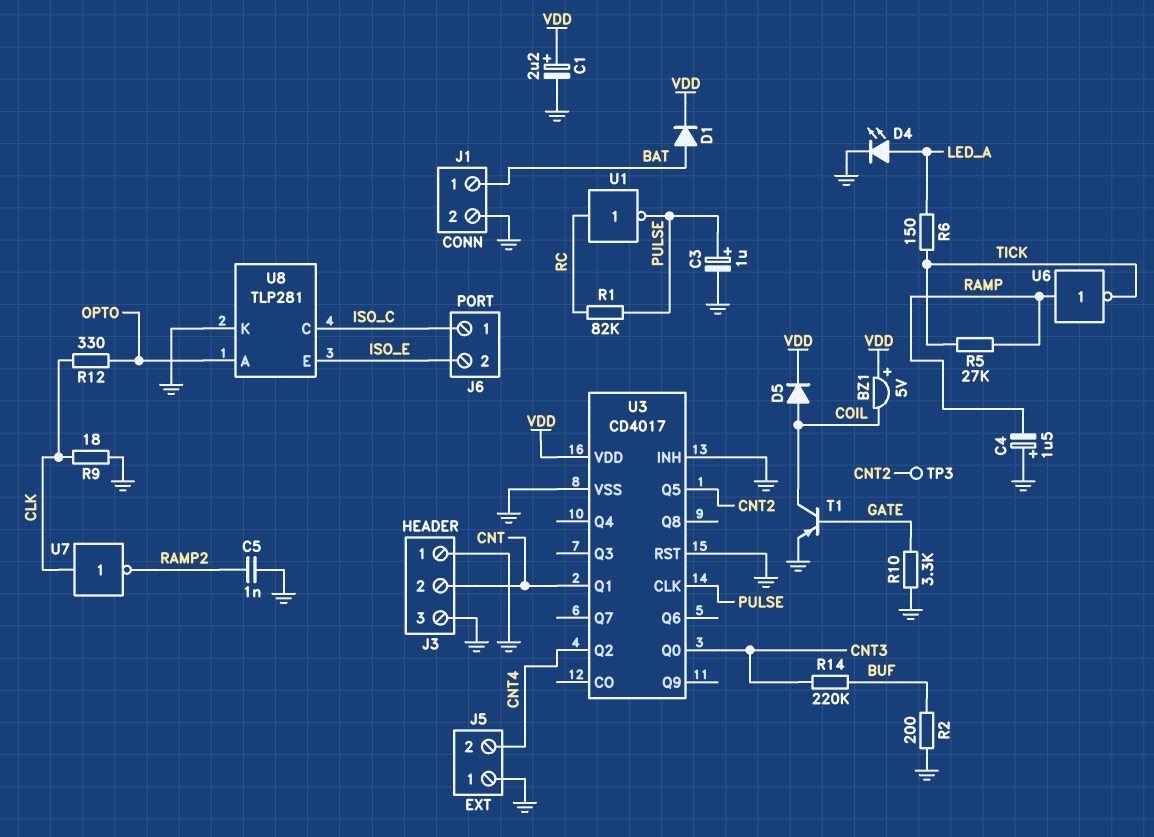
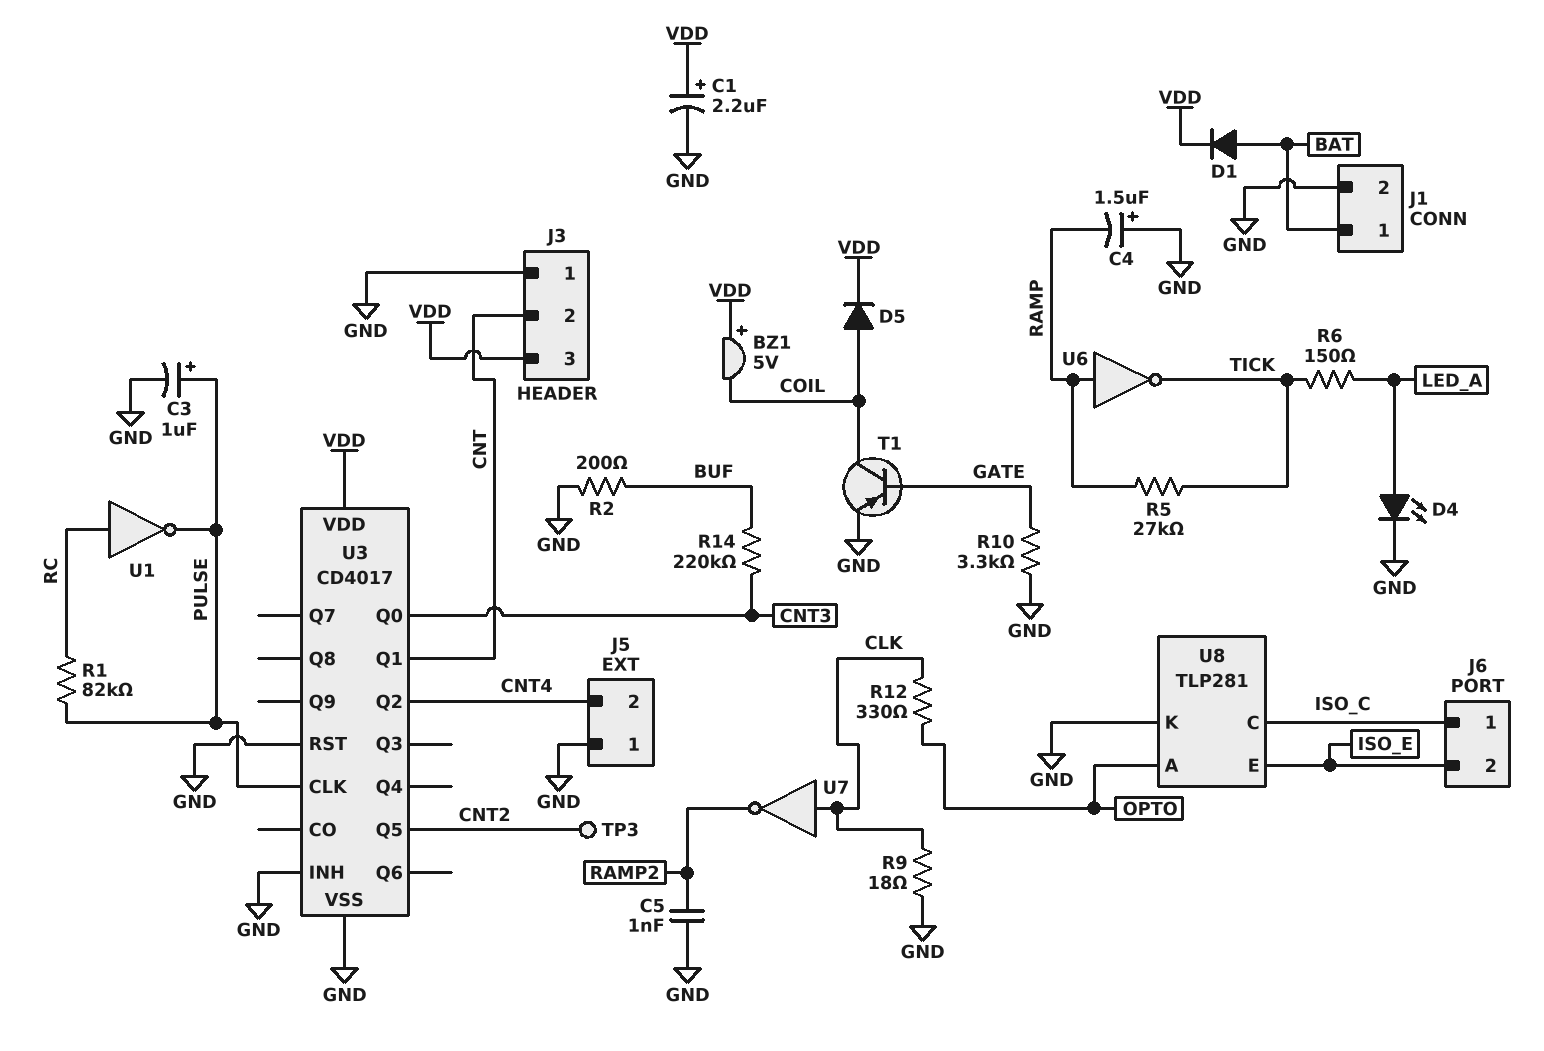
J3 pin 3: GND -> VDD

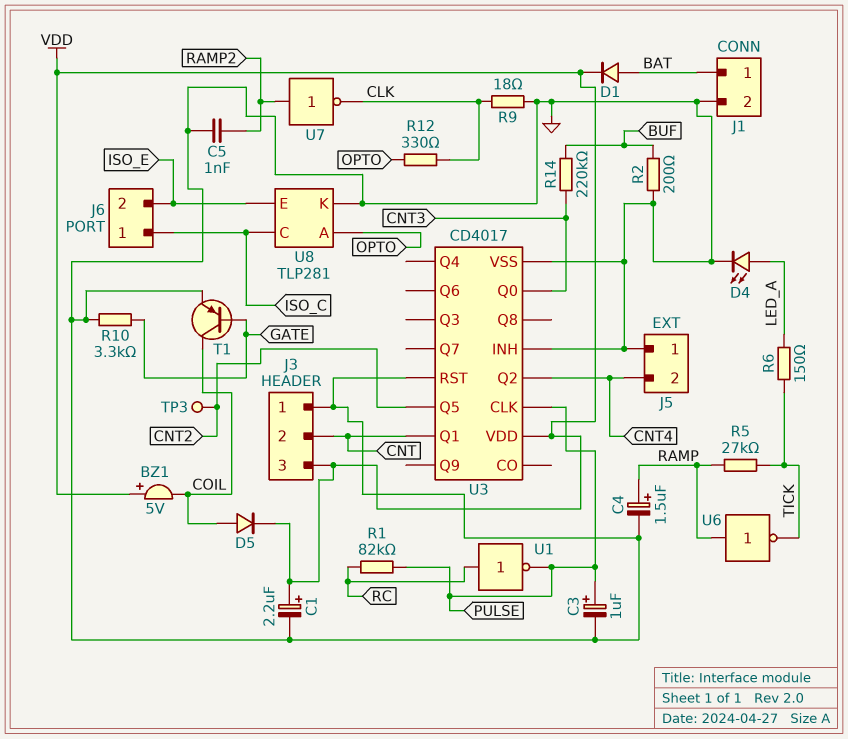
C4: 1.5uF (plus GND, minus RAMP) -> 1.5uF (plus RAMP, minus GND)
U7: NOT (in CLK, out RAMP2) -> NOT (in RAMP2, out CLK)

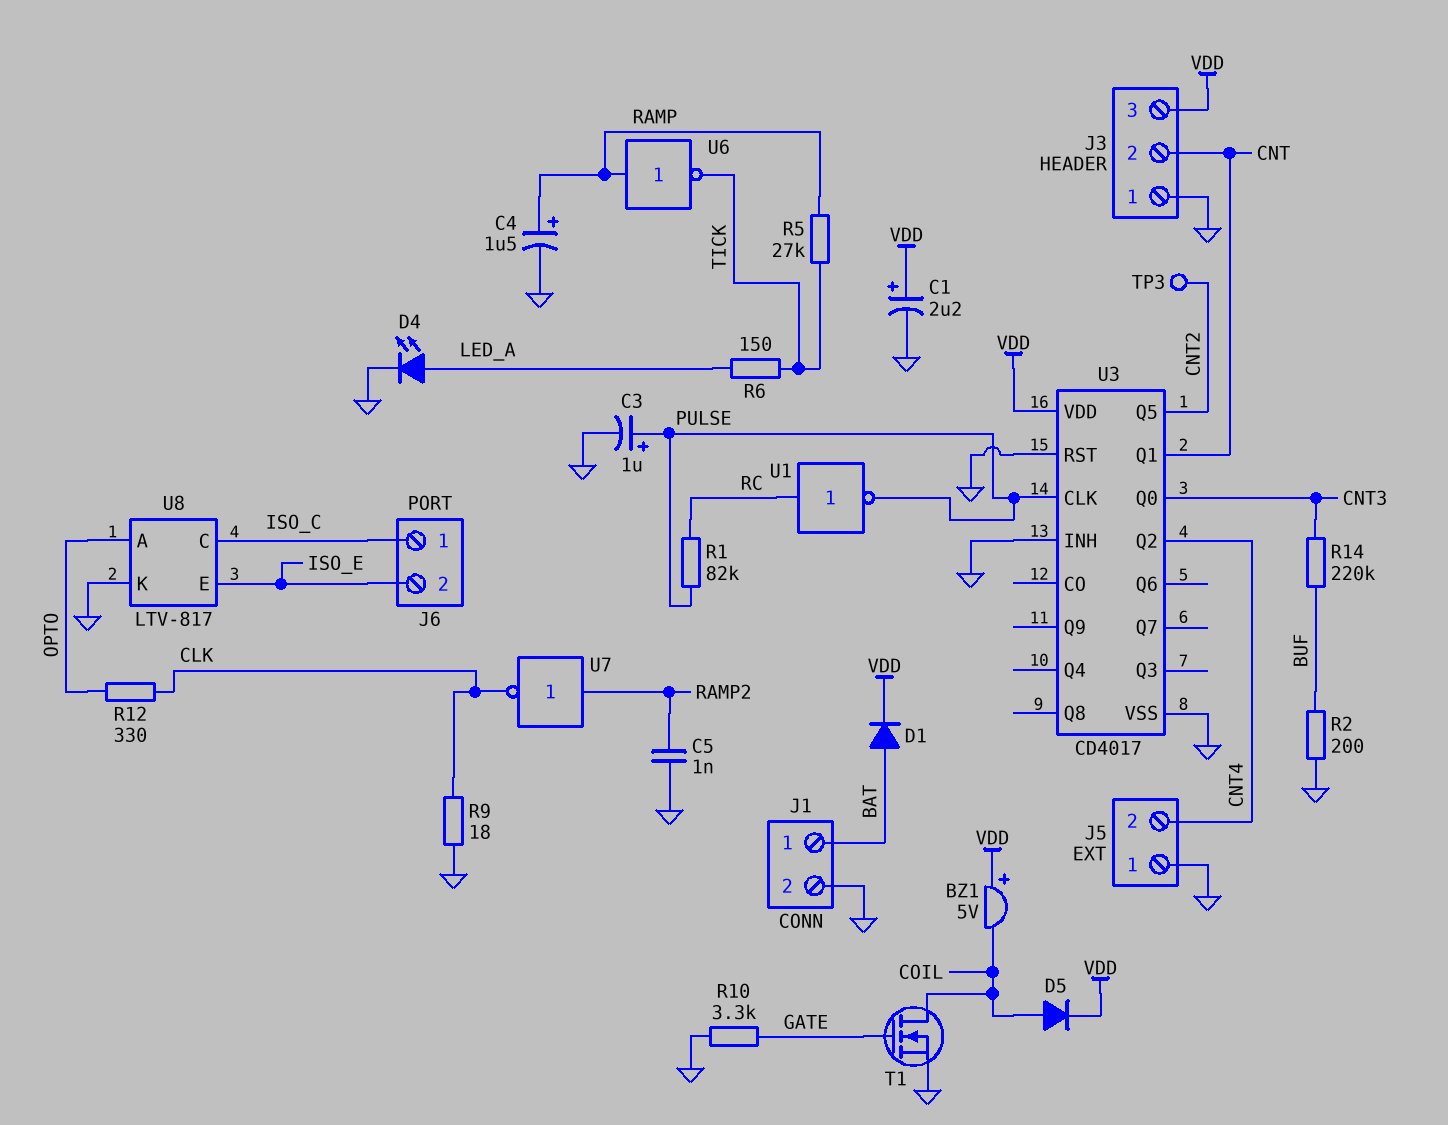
T1: PNP (B GATE, C COIL, E GND) -> NMOS (G GATE, D COIL, S GND)
U8: TLP281 -> LTV-817

